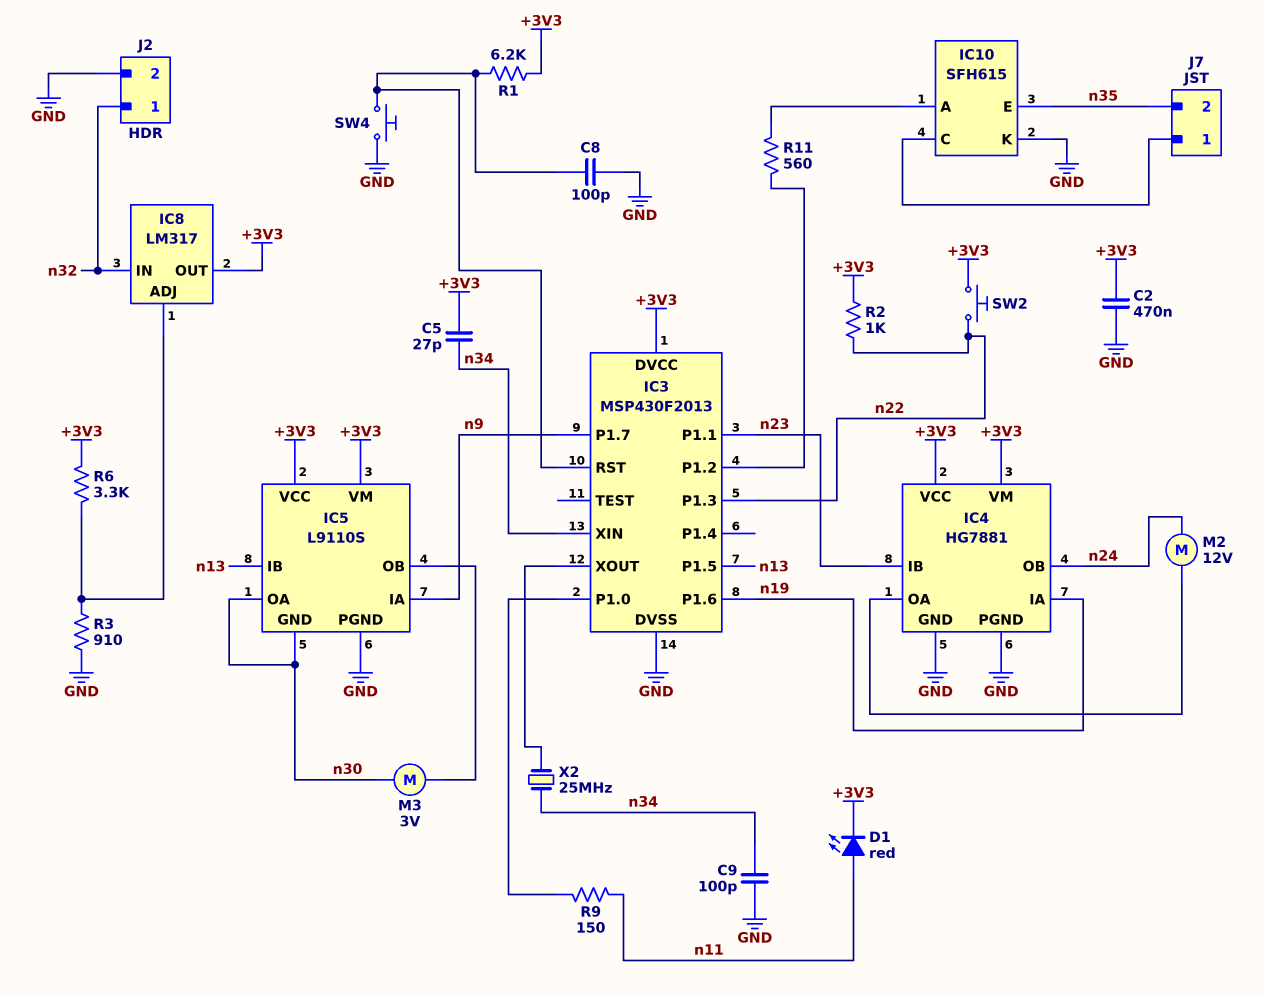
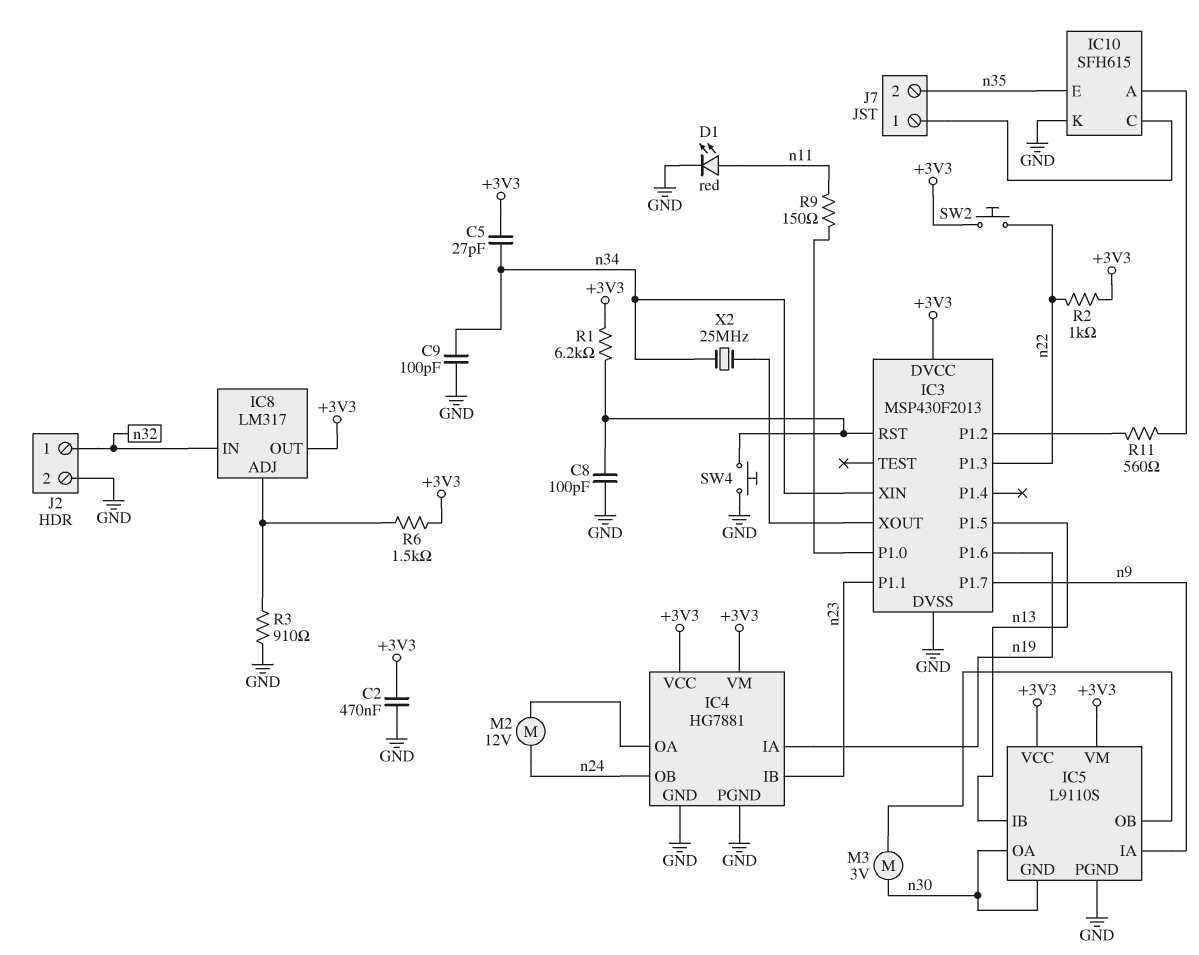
D1: LED red (A n11, K +3V3) -> LED red (A n11, K GND)
R6: 3.3k (+3V3, IC8/ADJ) -> 1.5k (+3V3, IC8/ADJ)

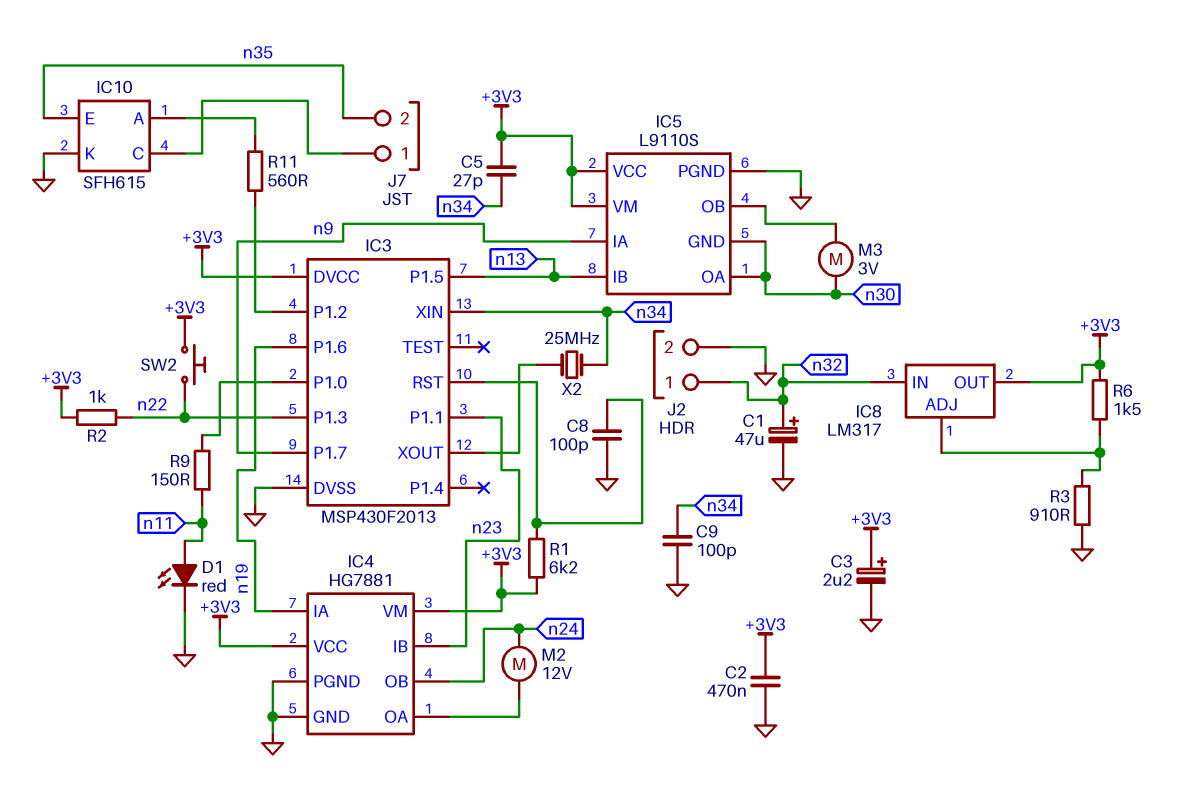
C1: none -> 47uF (plus n32, minus GND)
C3: none -> 2.2uF (plus +3V3, minus GND)
SW4: button (GND, IC3/RST) -> none

